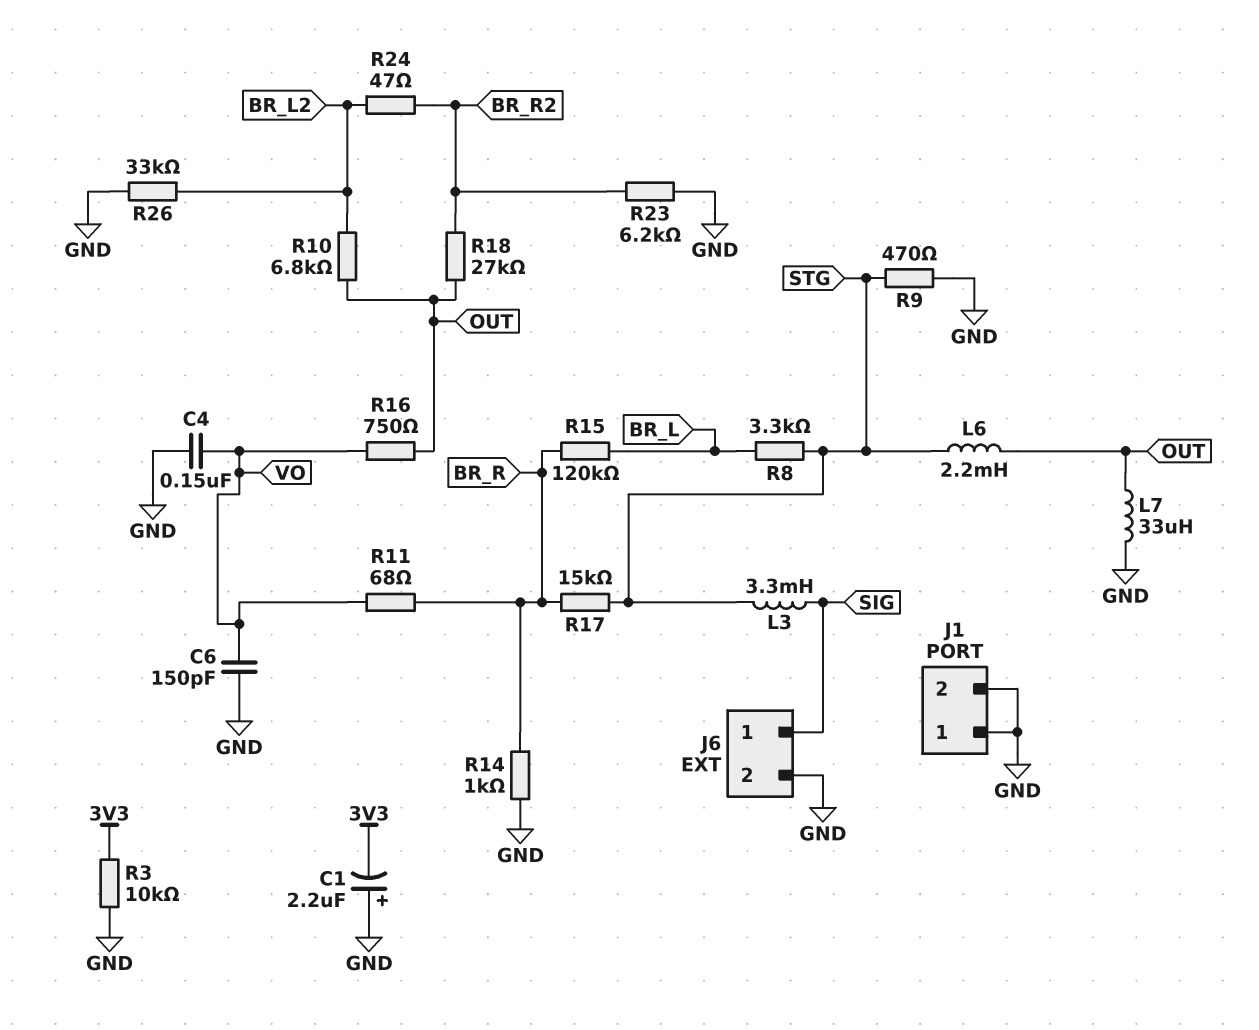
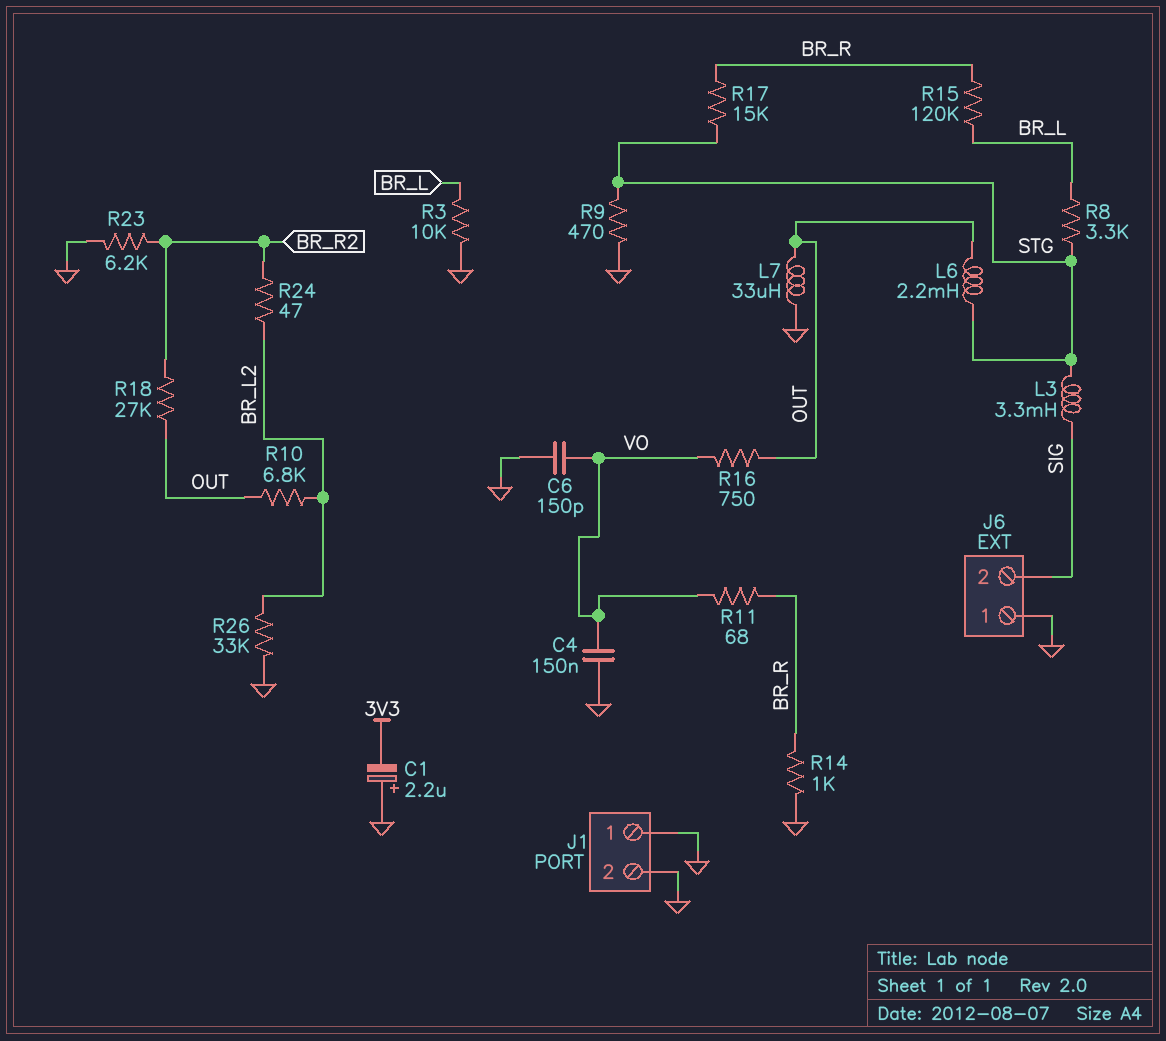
J6 pin 1: SIG -> GND
J6 pin 2: GND -> SIG
R3: 10k (3V3, GND) -> 10k (BR_L, GND)

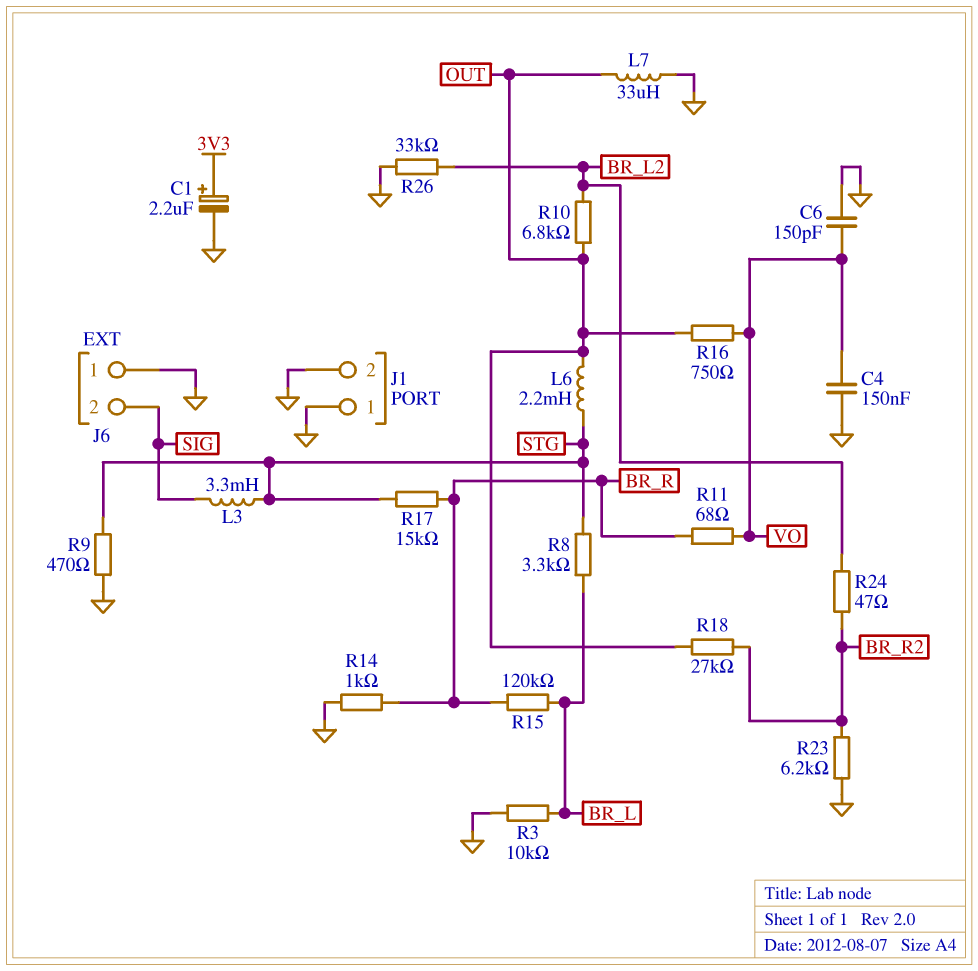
C1: 2.2uF (plus GND, minus 3V3) -> 2.2uF (plus 3V3, minus GND)

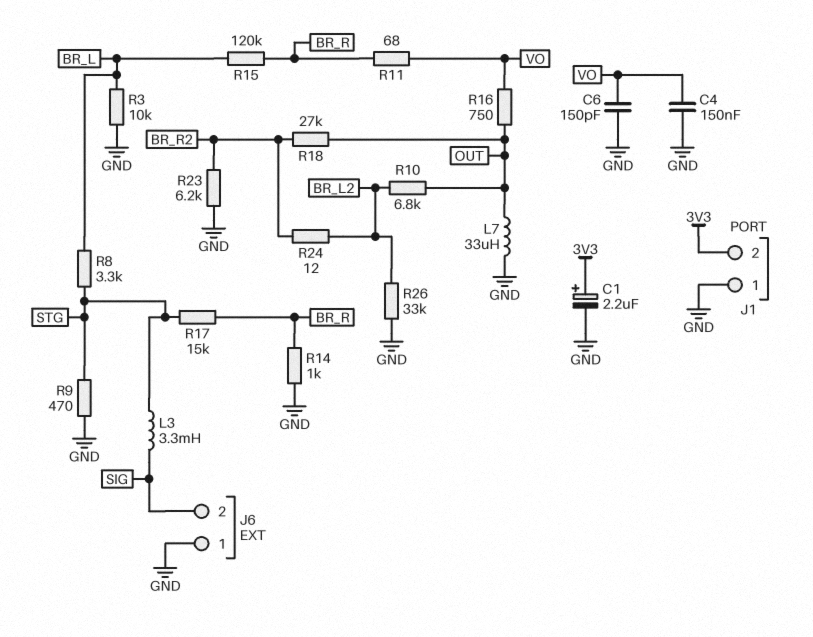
J1 pin 2: GND -> 3V3
L6: 2.2mH (OUT, STG) -> none
R24: 47 (BR_L2, BR_R2) -> 12 (BR_L2, BR_R2)

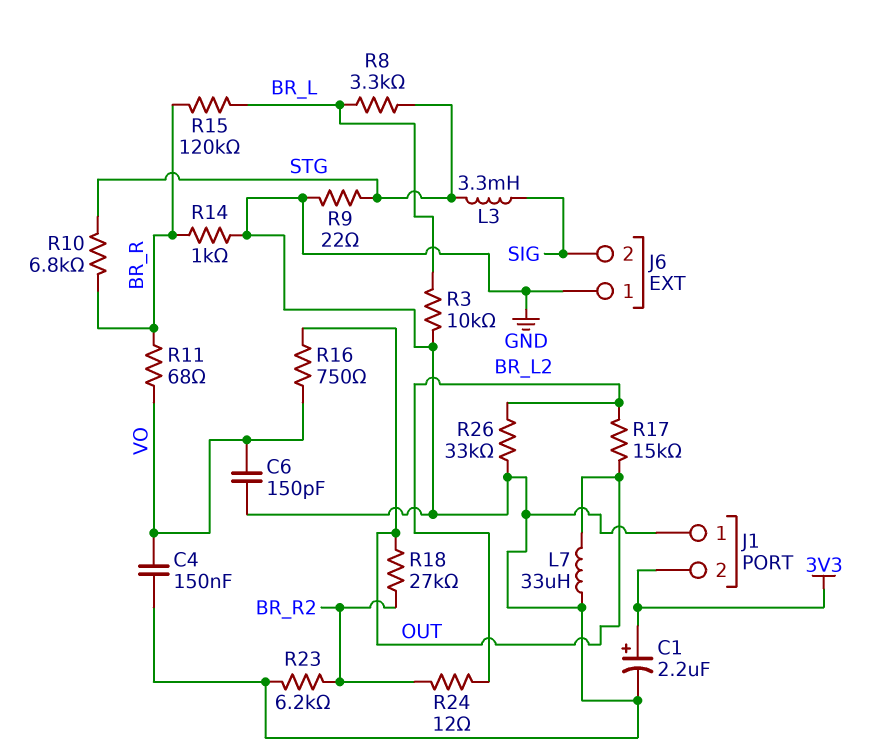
R9: 470 (GND, STG) -> 22 (GND, STG)
R10: 6.8k (BR_L2, OUT) -> 6.8k (BR_R, STG)
R17: 15k (BR_R, STG) -> 15k (BR_L2, OUT)

